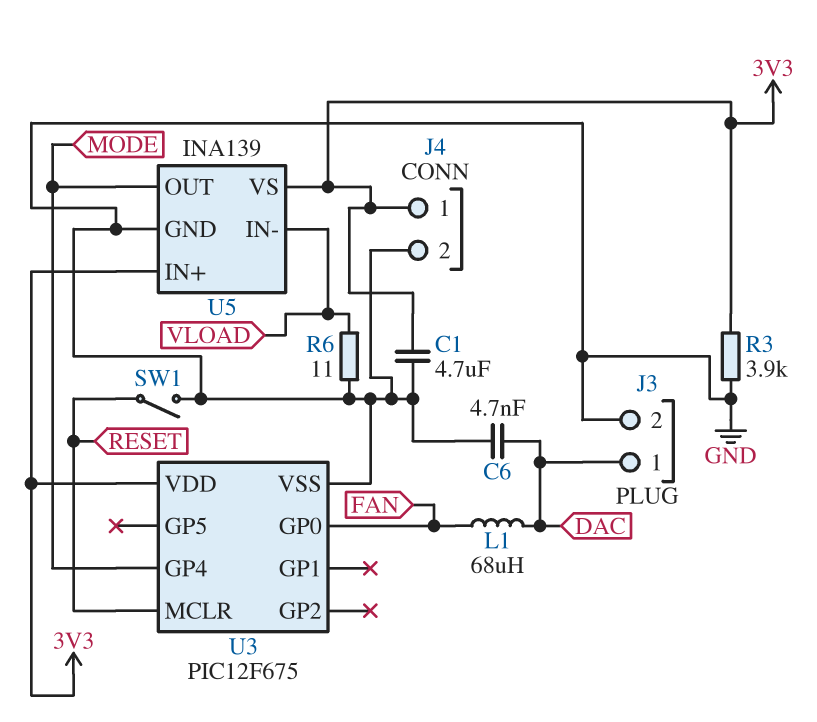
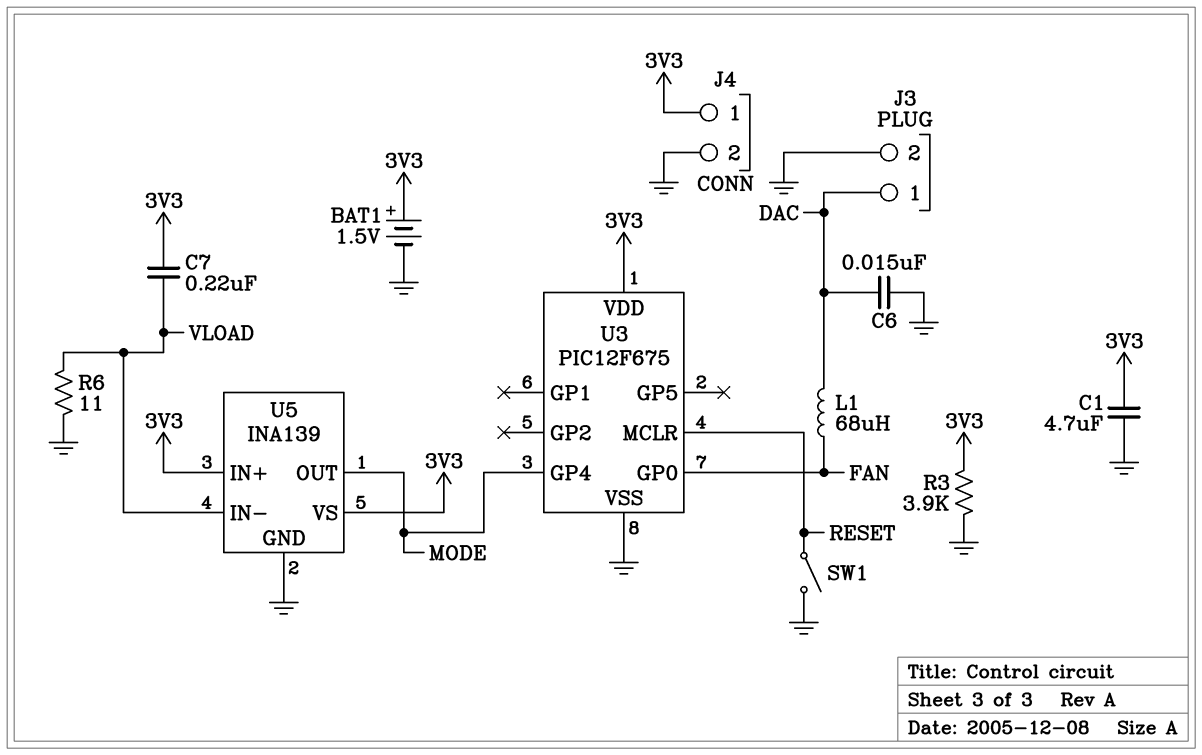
BAT1: none -> 1.5V (plus 3V3, minus GND)
C6: 4.7nF (DAC, GND) -> 15nF (DAC, GND)
C7: none -> 220nF (3V3, VLOAD)

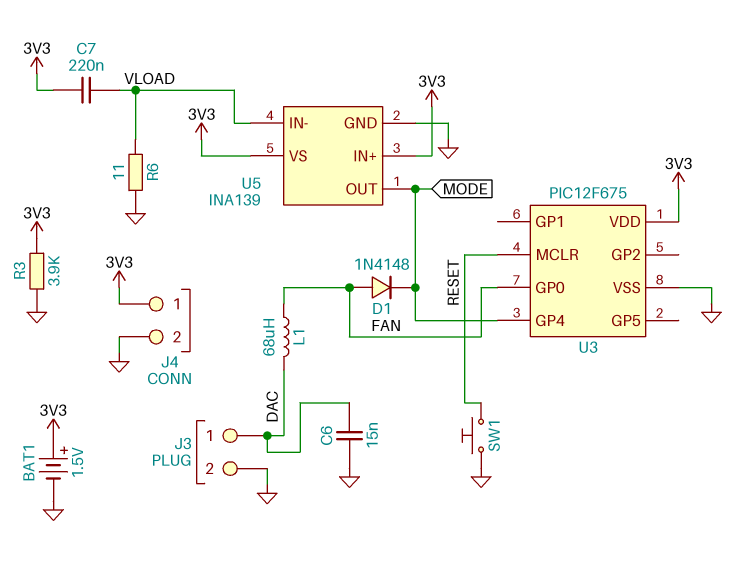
C1: 4.7uF (3V3, GND) -> none
D1: none -> diode 1N4148 (A FAN, K MODE)
SW1: switch (GND, RESET) -> button (GND, RESET)

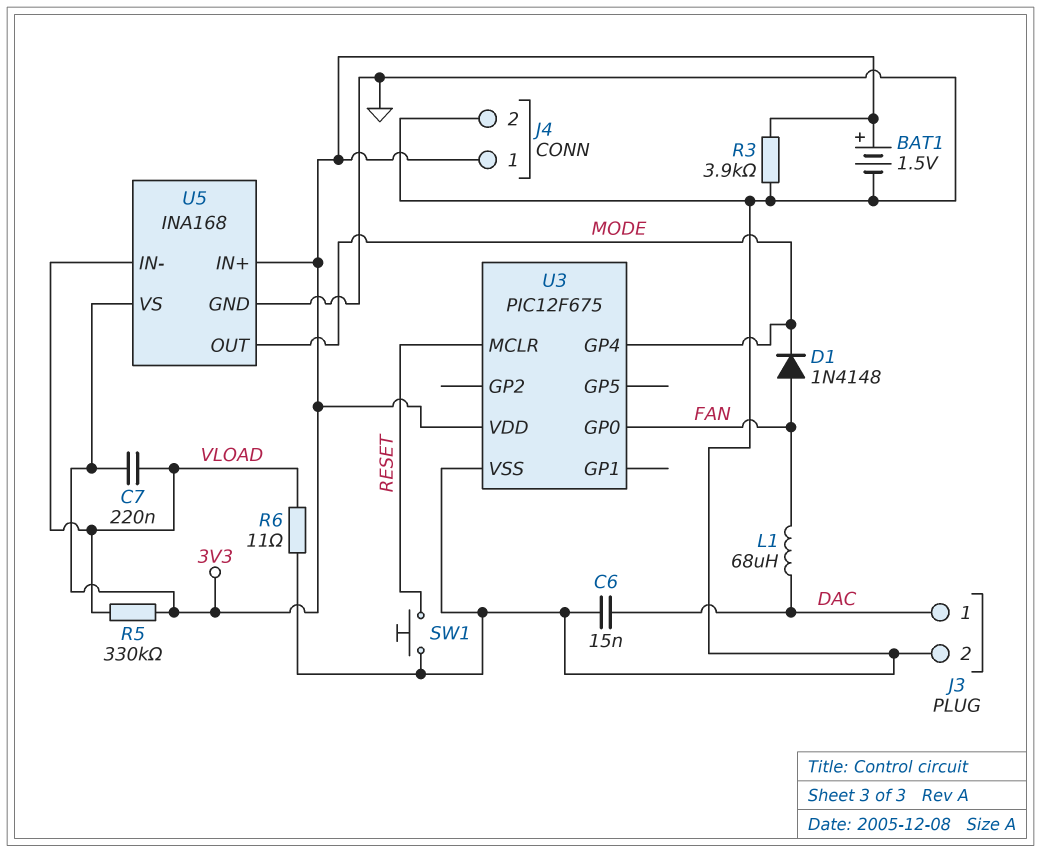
R5: none -> 330k (3V3, VLOAD)
U5: INA139 -> INA168

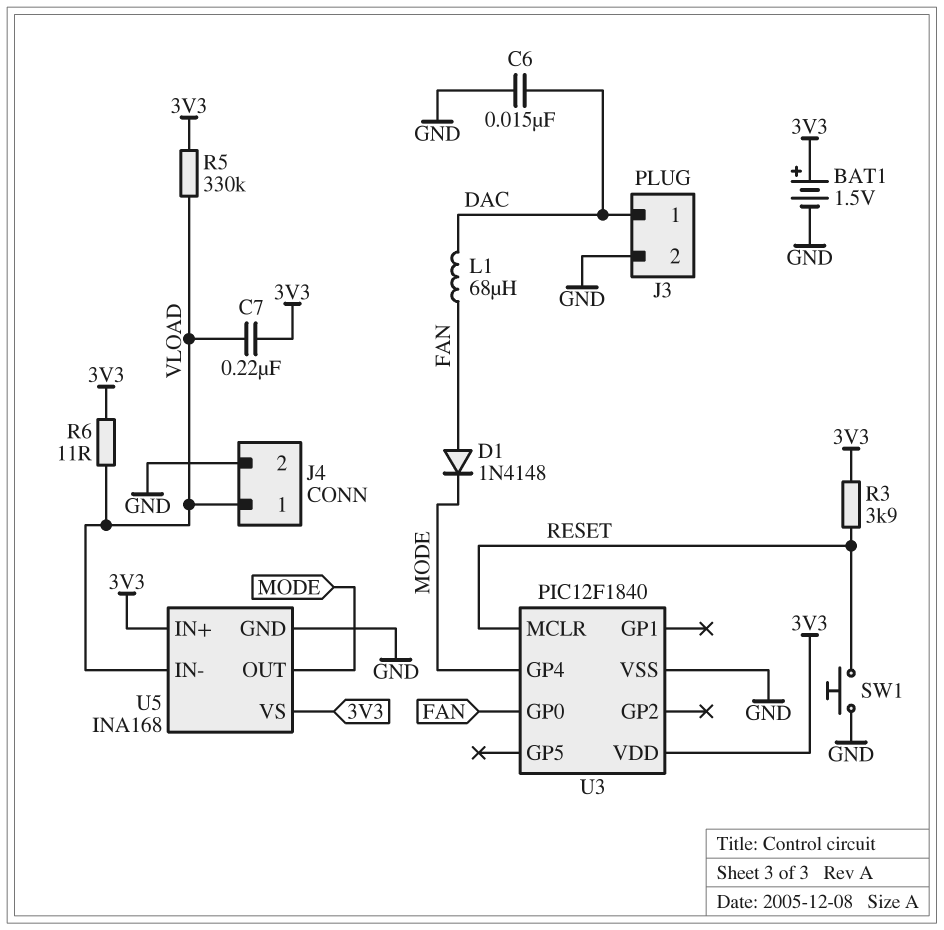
J4 pin 1: 3V3 -> VLOAD
R3: 3.9k (3V3, GND) -> 3.9k (3V3, RESET)
R6: 11 (GND, VLOAD) -> 11 (3V3, VLOAD)
U3: PIC12F675 -> PIC12F1840

